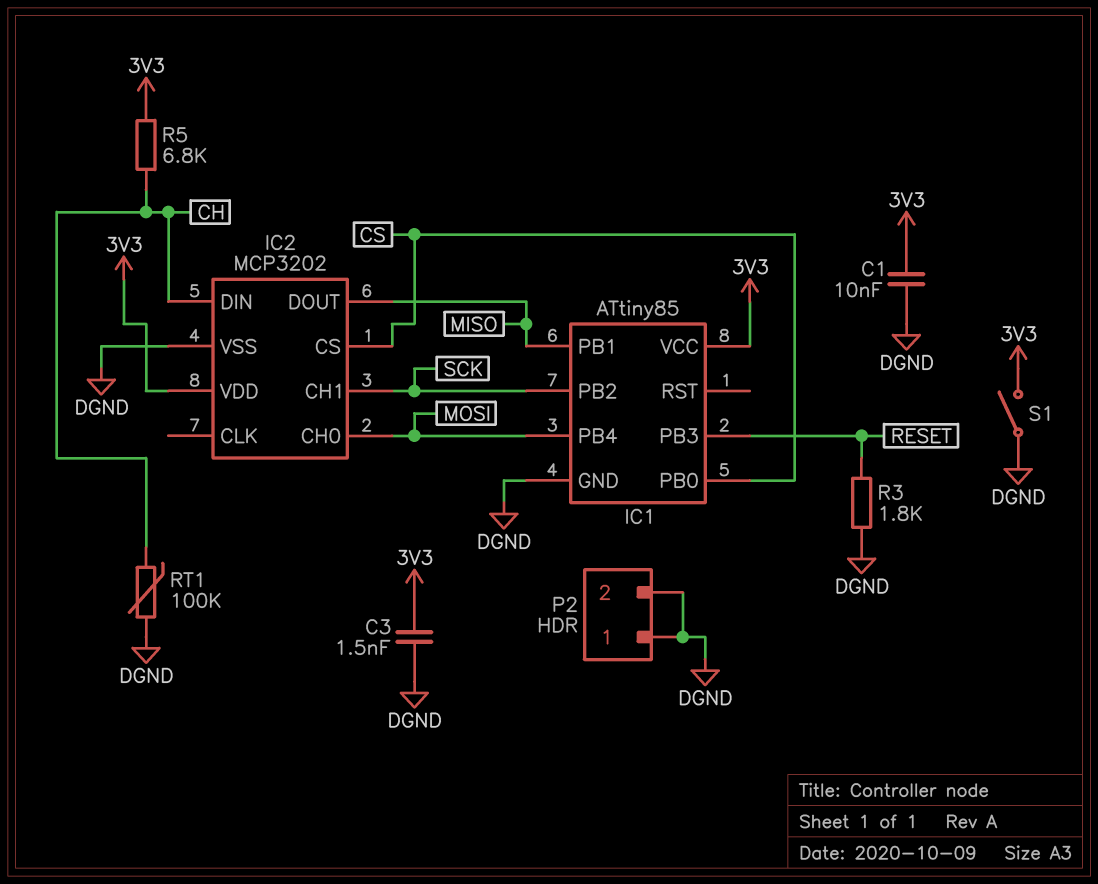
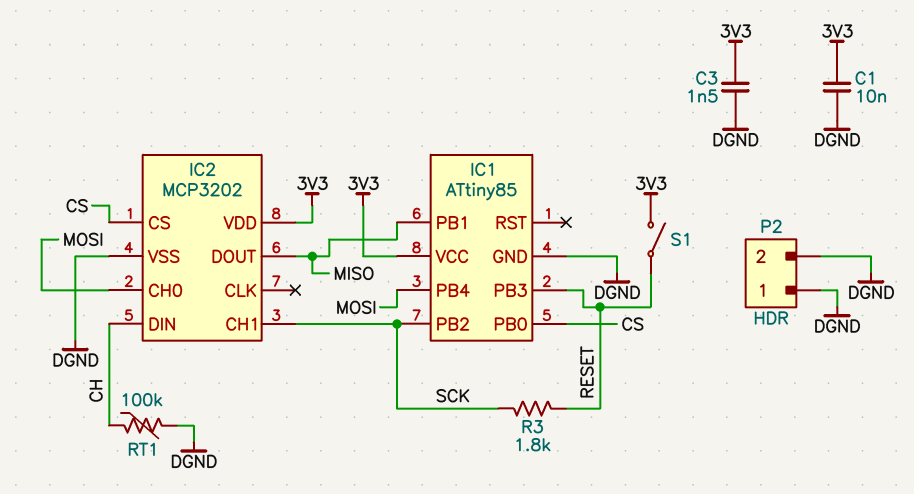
R3: 1.8k (DGND, RESET) -> 1.8k (RESET, SCK)
R5: 6.8k (3V3, CH) -> none
S1: switch (3V3, DGND) -> switch (3V3, RESET)

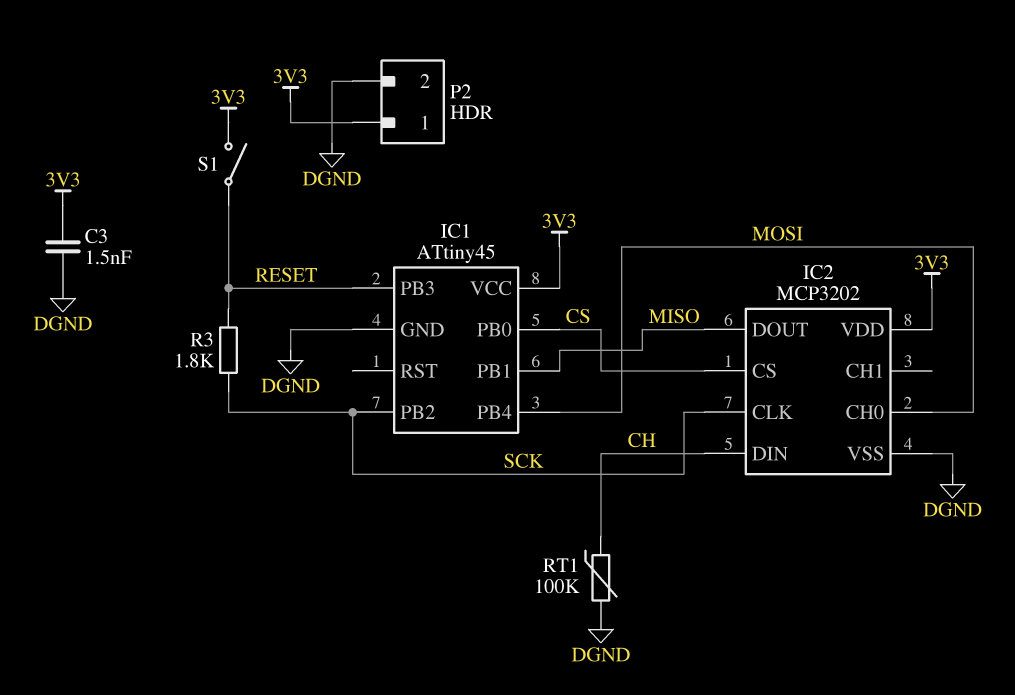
C1: 10nF (3V3, DGND) -> none
IC1: ATtiny85 -> ATtiny45
IC2 pin CH1: SCK -> none
IC2 pin CLK: none -> SCK
P2 pin 1: DGND -> 3V3

